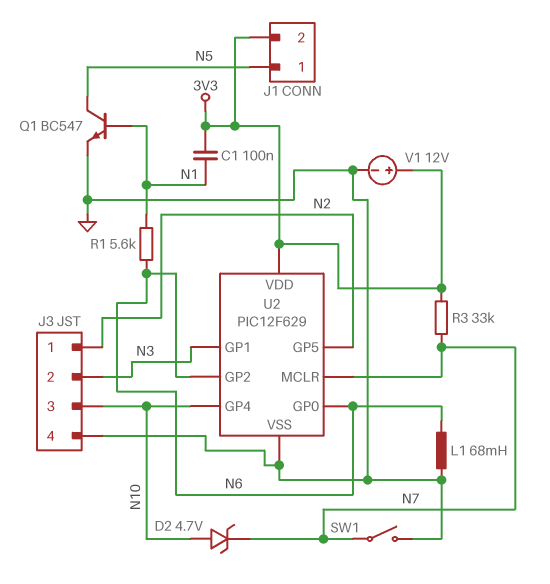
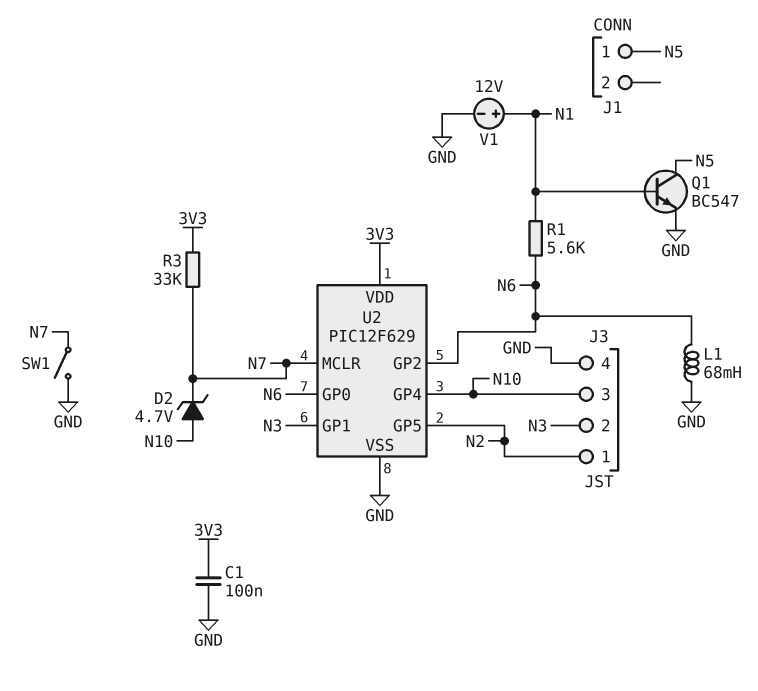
C1: 100nF (3V3, N1) -> 100nF (3V3, GND)
J1 pin 2: 3V3 -> none
V1: 12V (plus 3V3, minus GND) -> 12V (plus N1, minus GND)

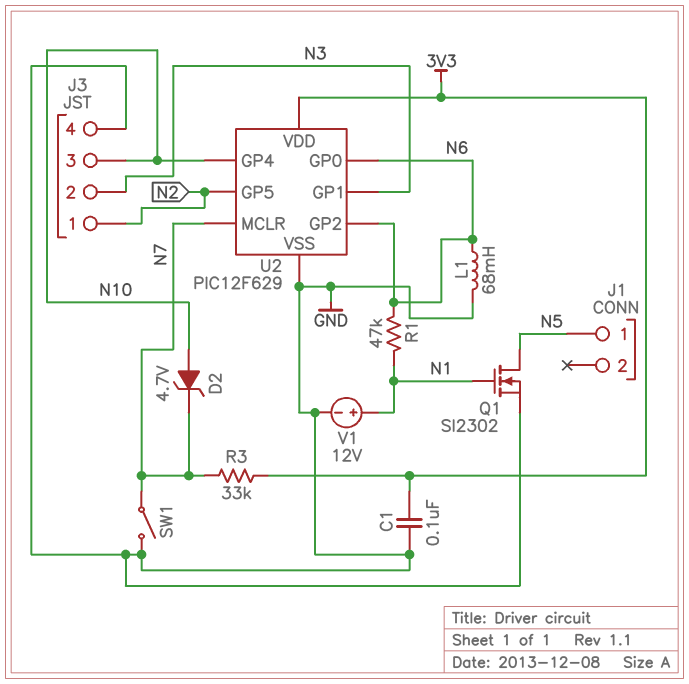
Q1: NPN BC547 (B N1, C N5, E GND) -> NMOS SI2302 (G N1, D N5, S GND)
R1: 5.6k (N1, N6) -> 47k (N1, N6)

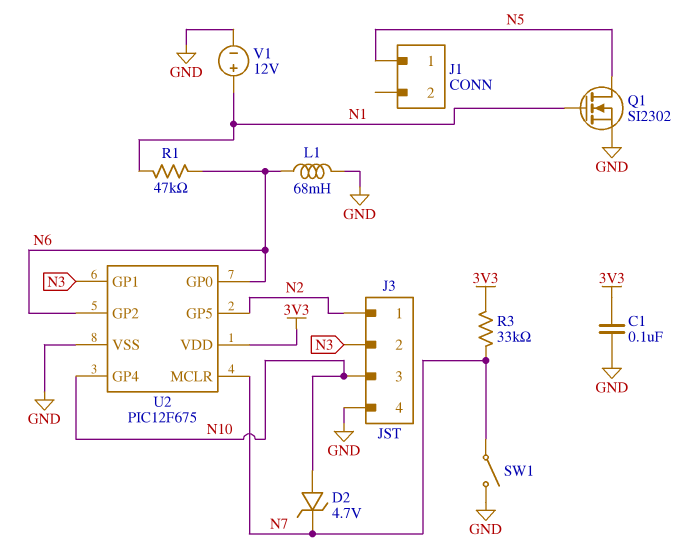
U2: PIC12F629 -> PIC12F675

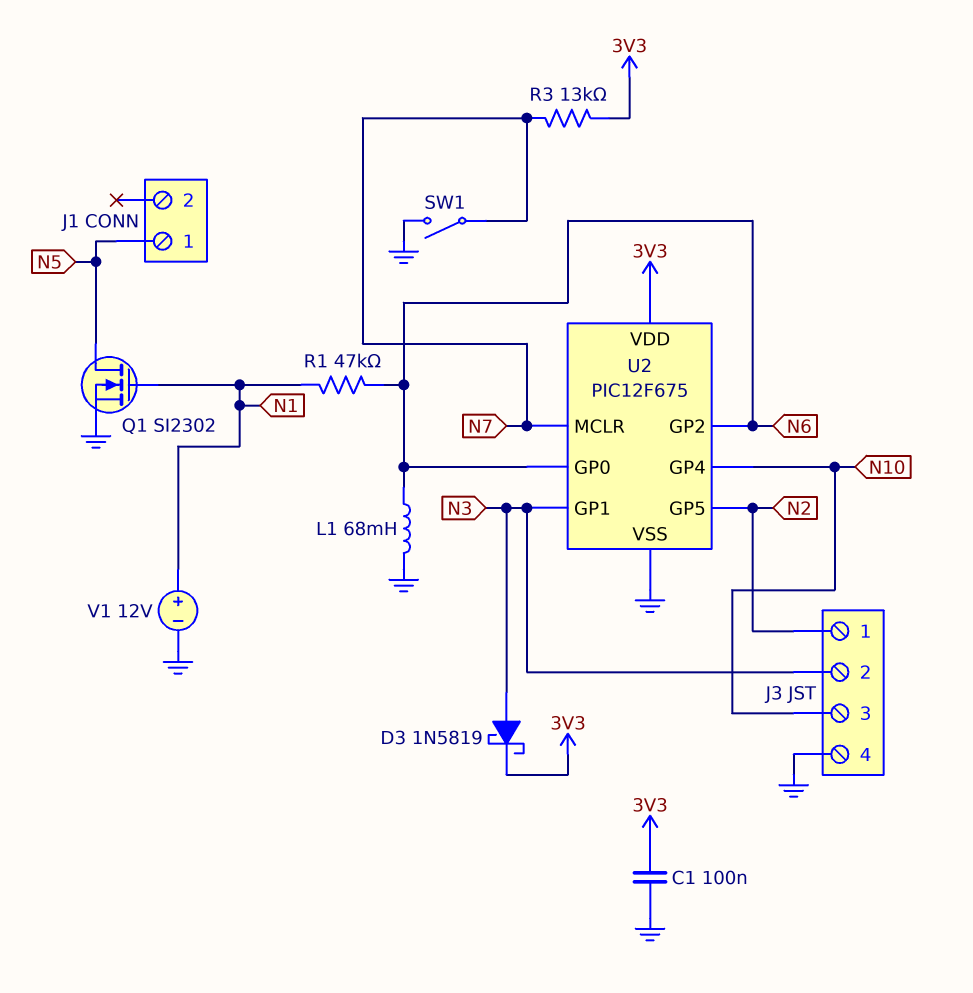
D2: zener 4.7V (A N10, K N7) -> none
D3: none -> schottky 1N5819 (A N3, K 3V3)
R3: 33k (3V3, N7) -> 13k (3V3, N7)

